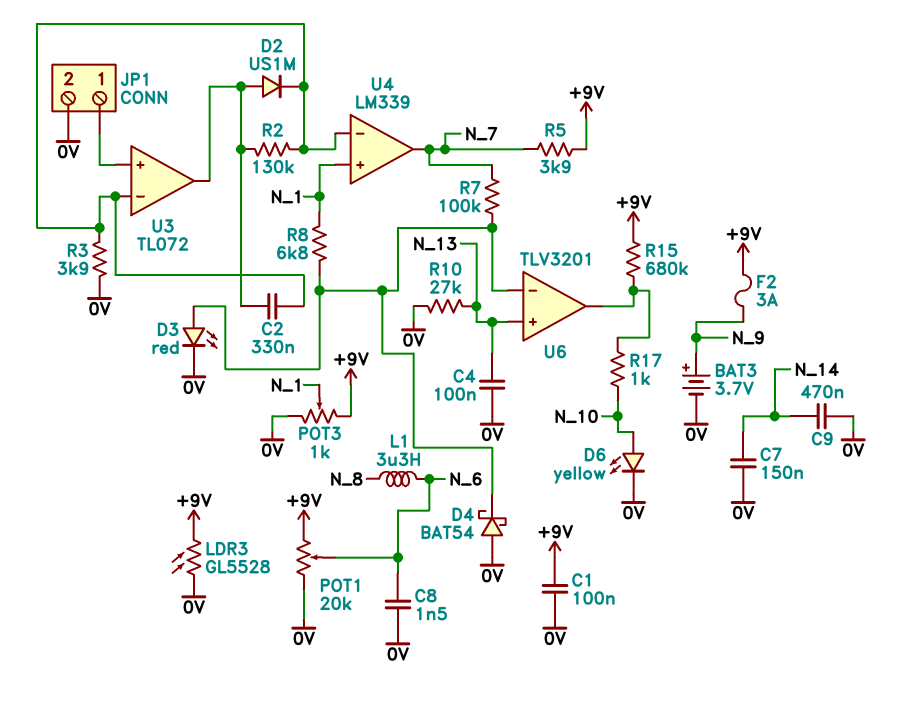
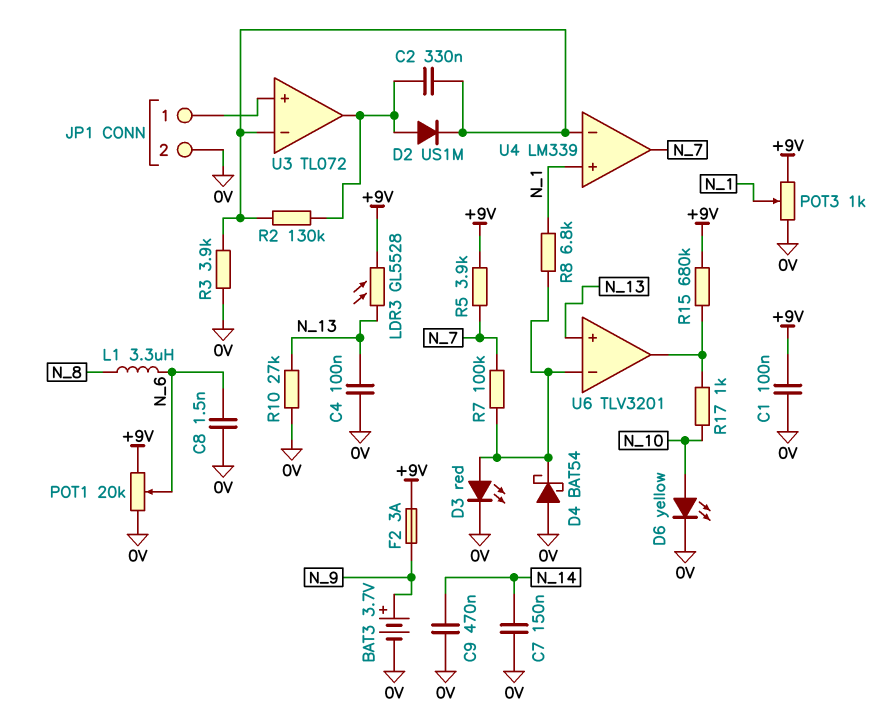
LDR3: GL5528 (+9V, 0V) -> GL5528 (+9V, N_13)

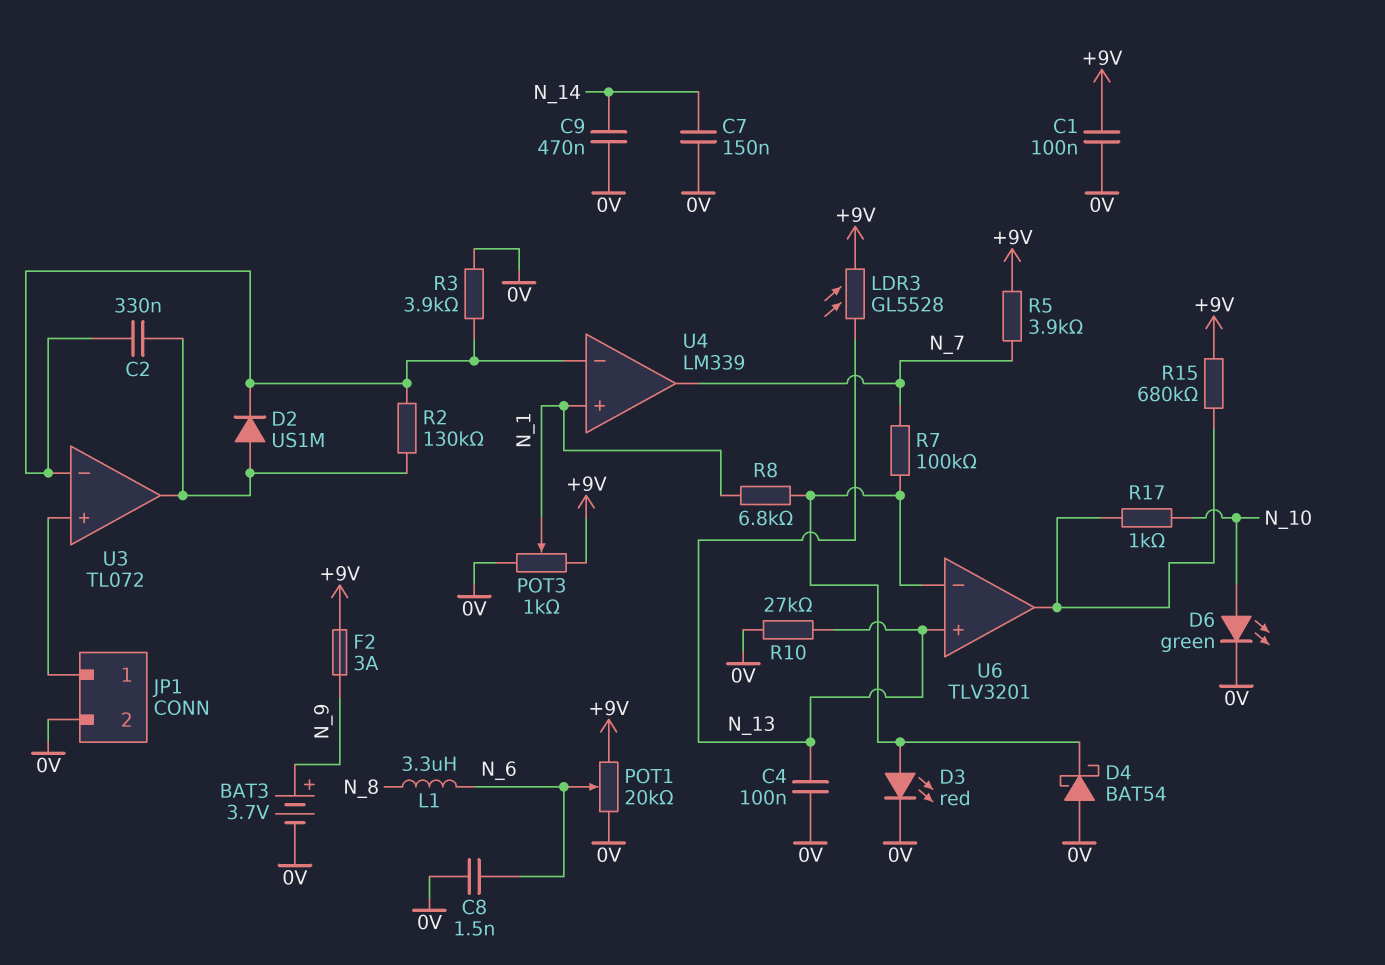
D6: LED yellow (A N_10, K 0V) -> LED green (A N_10, K 0V)

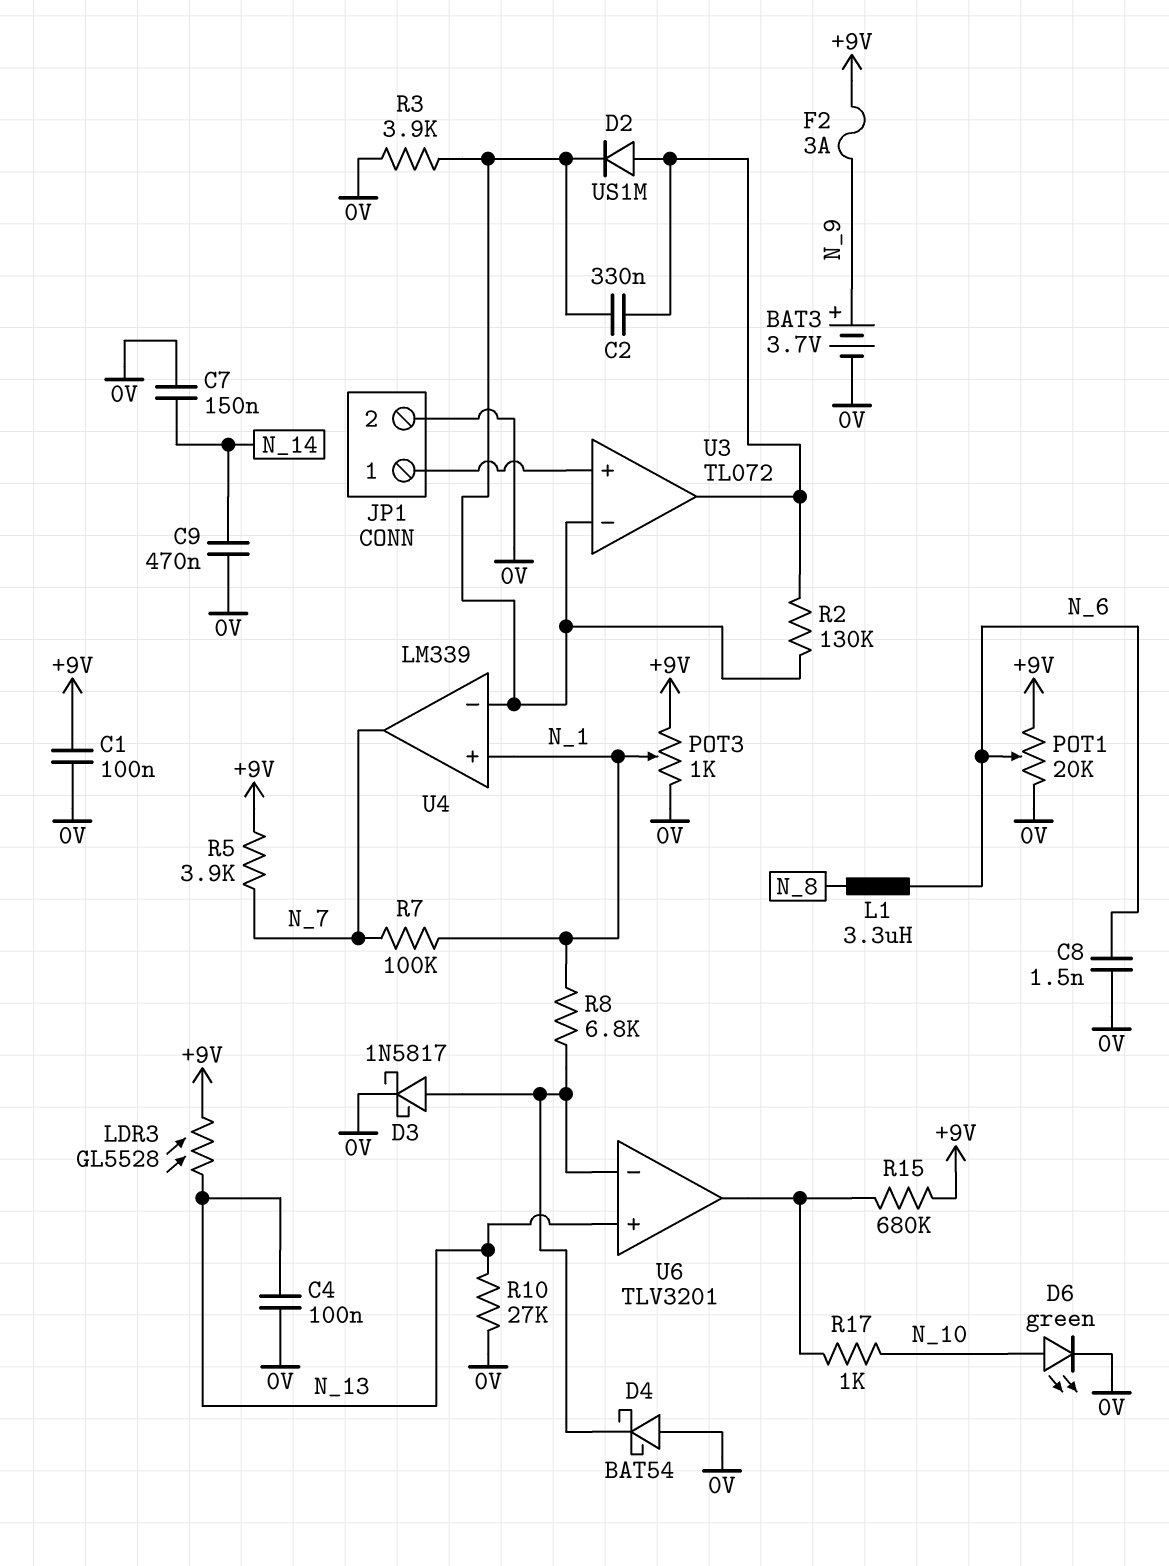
D3: LED red (A U6/in-, K 0V) -> schottky 1N5817 (A U6/in-, K 0V)
R7: 100k (N_7, U6/in-) -> 100k (N_1, N_7)

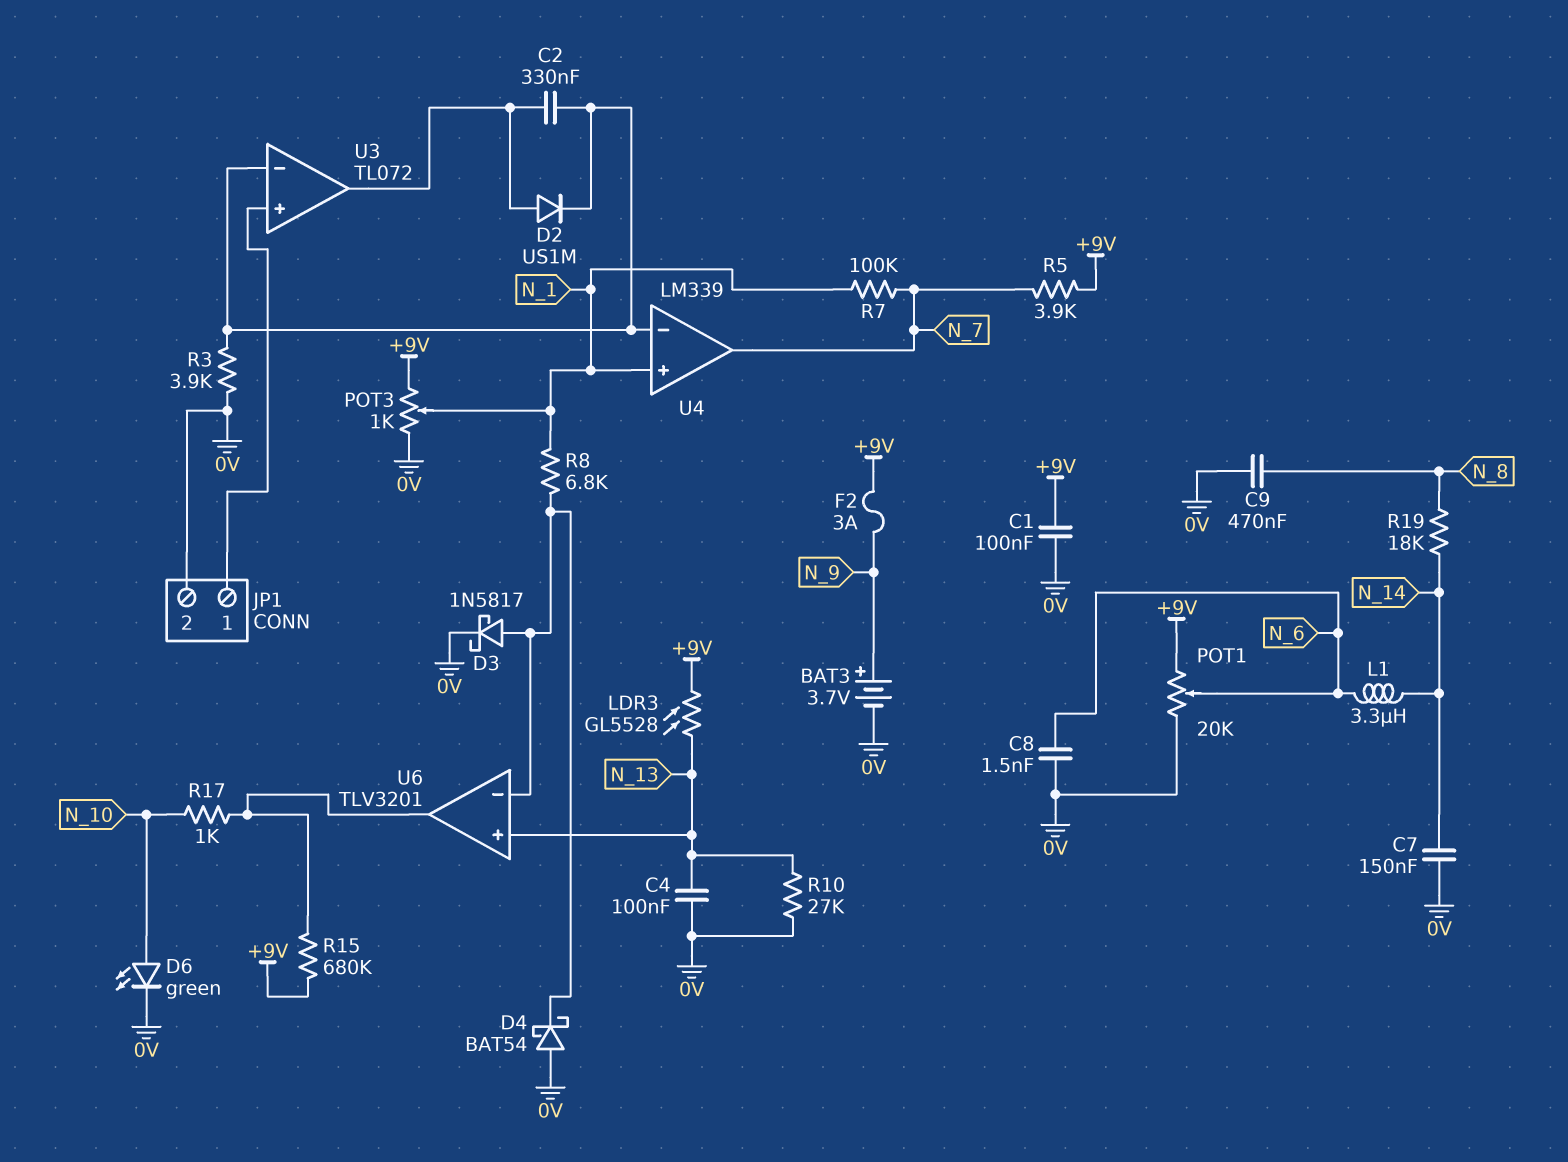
C9: 470nF (0V, N_14) -> 470nF (0V, N_8)
L1: 3.3uH (N_6, N_8) -> 3.3uH (N_6, N_14)
R2: 130k (U3/in-, U3/out) -> none
R19: none -> 18k (N_8, N_14)

